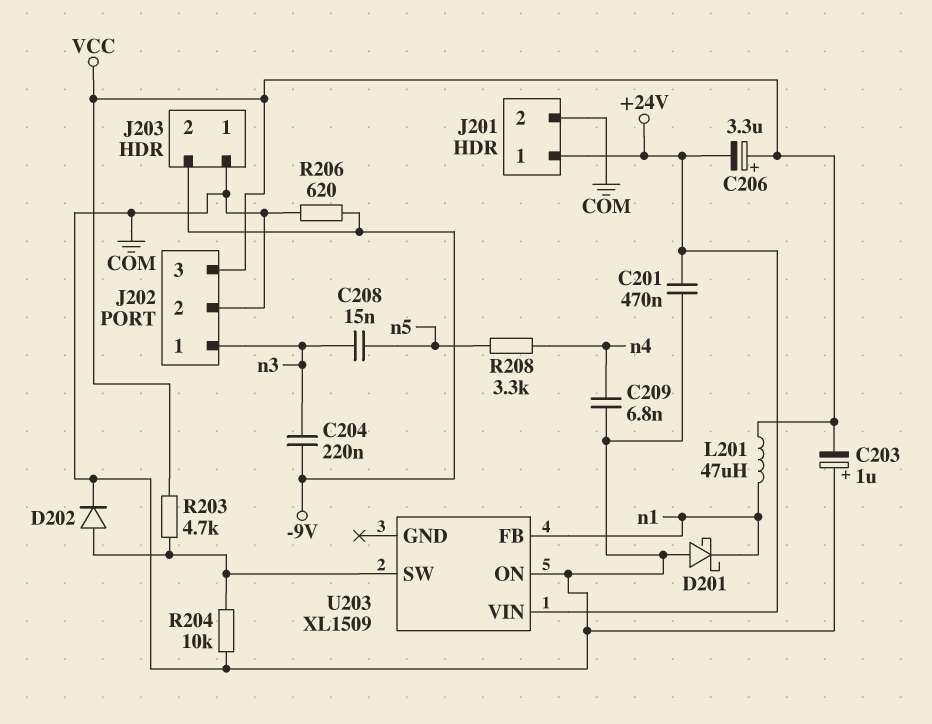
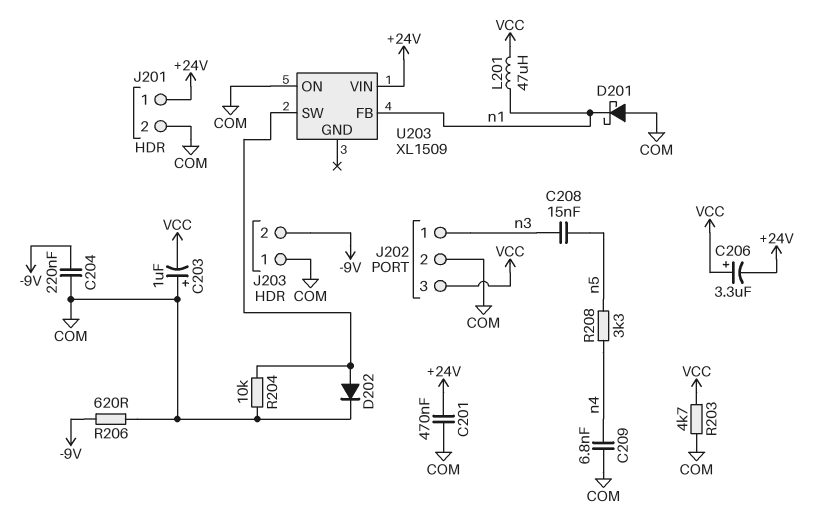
C204: 220nF (-9V, n3) -> 220nF (-9V, COM)
R203: 4.7k (U203/SW, VCC) -> 4.7k (COM, VCC)

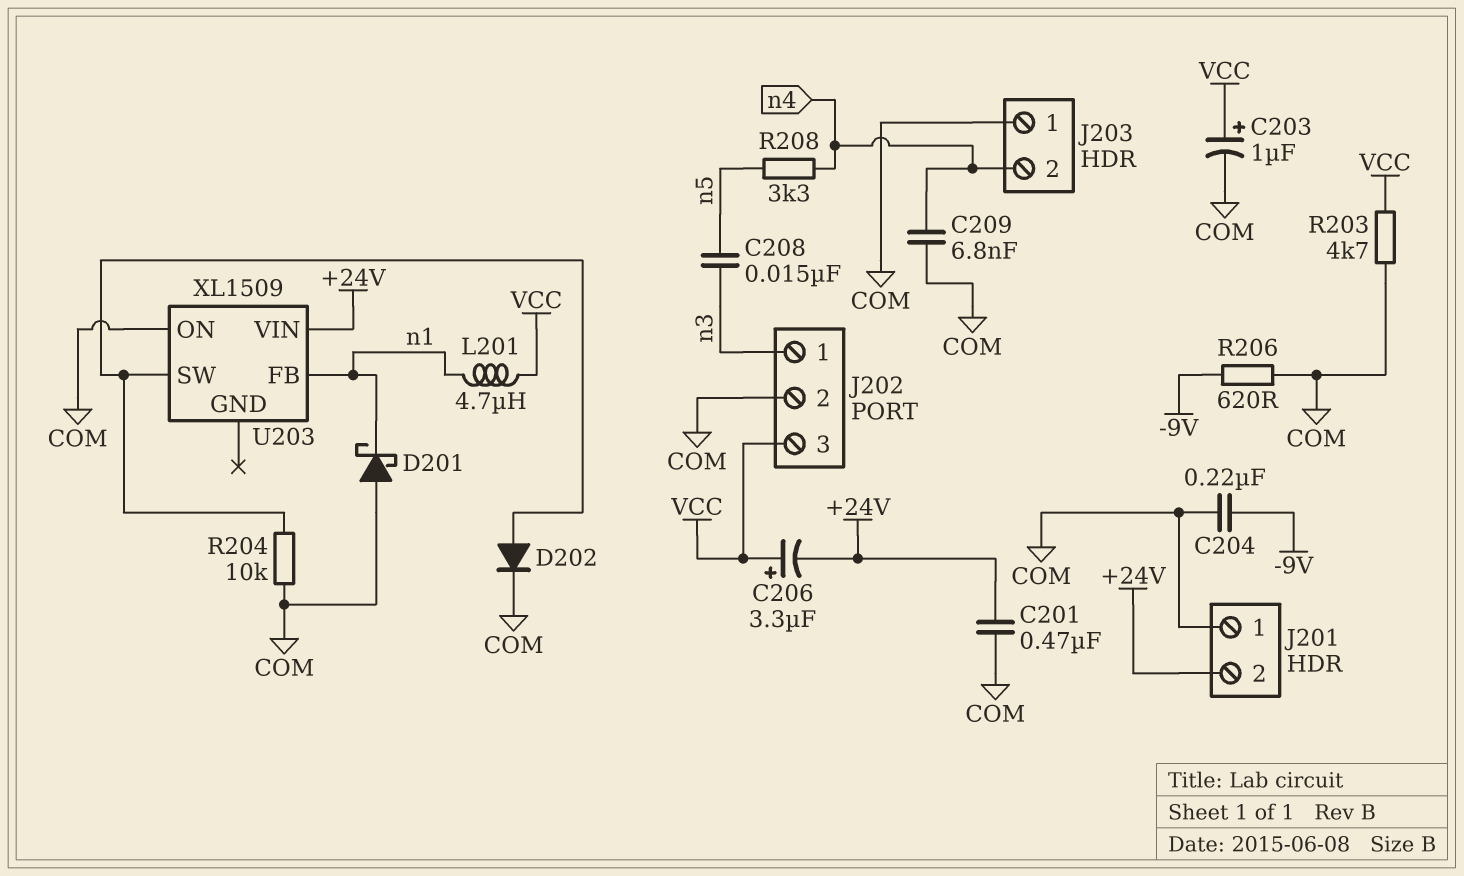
C203: 1uF (plus COM, minus VCC) -> 1uF (plus VCC, minus COM)
J201 pin 1: +24V -> COM
J201 pin 2: COM -> +24V
J203 pin 2: -9V -> n4
L201: 47uH (VCC, n1) -> 4.7uH (VCC, n1)

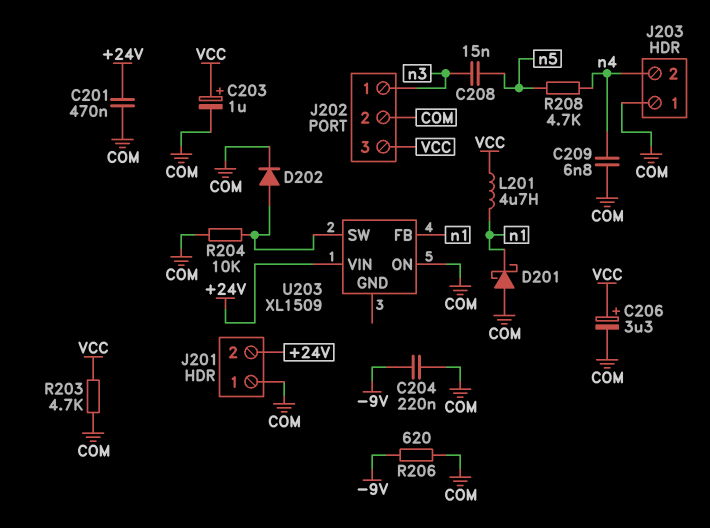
C206: 3.3uF (plus VCC, minus +24V) -> 3.3uF (plus VCC, minus COM)
R208: 3.3k (n4, n5) -> 4.7k (n4, n5)

